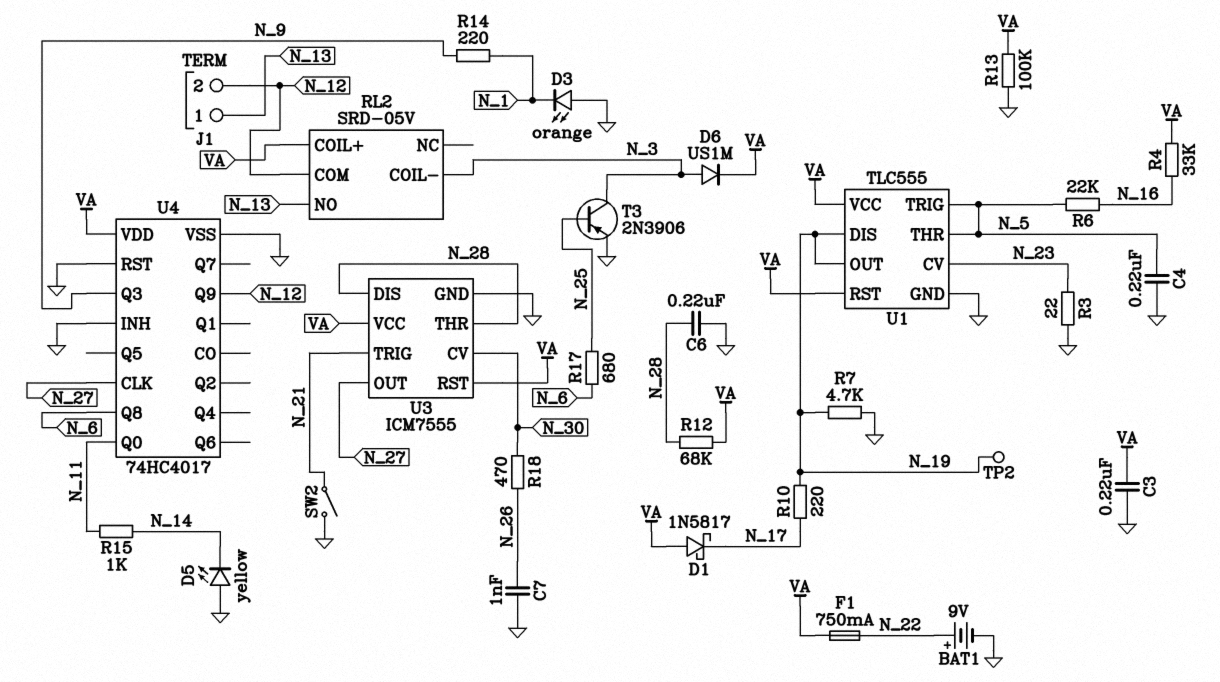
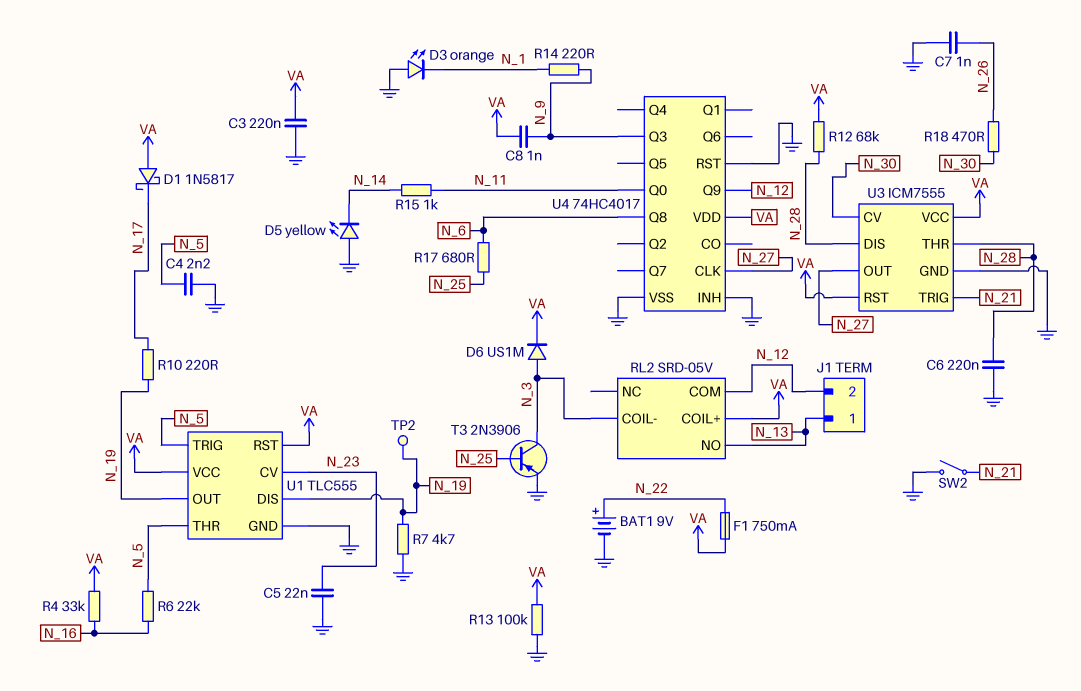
C4: 220nF (GND, N_5) -> 2.2nF (GND, N_5)
C5: none -> 22nF (GND, N_23)
C8: none -> 1nF (N_9, VA)
R3: 22 (GND, N_23) -> none

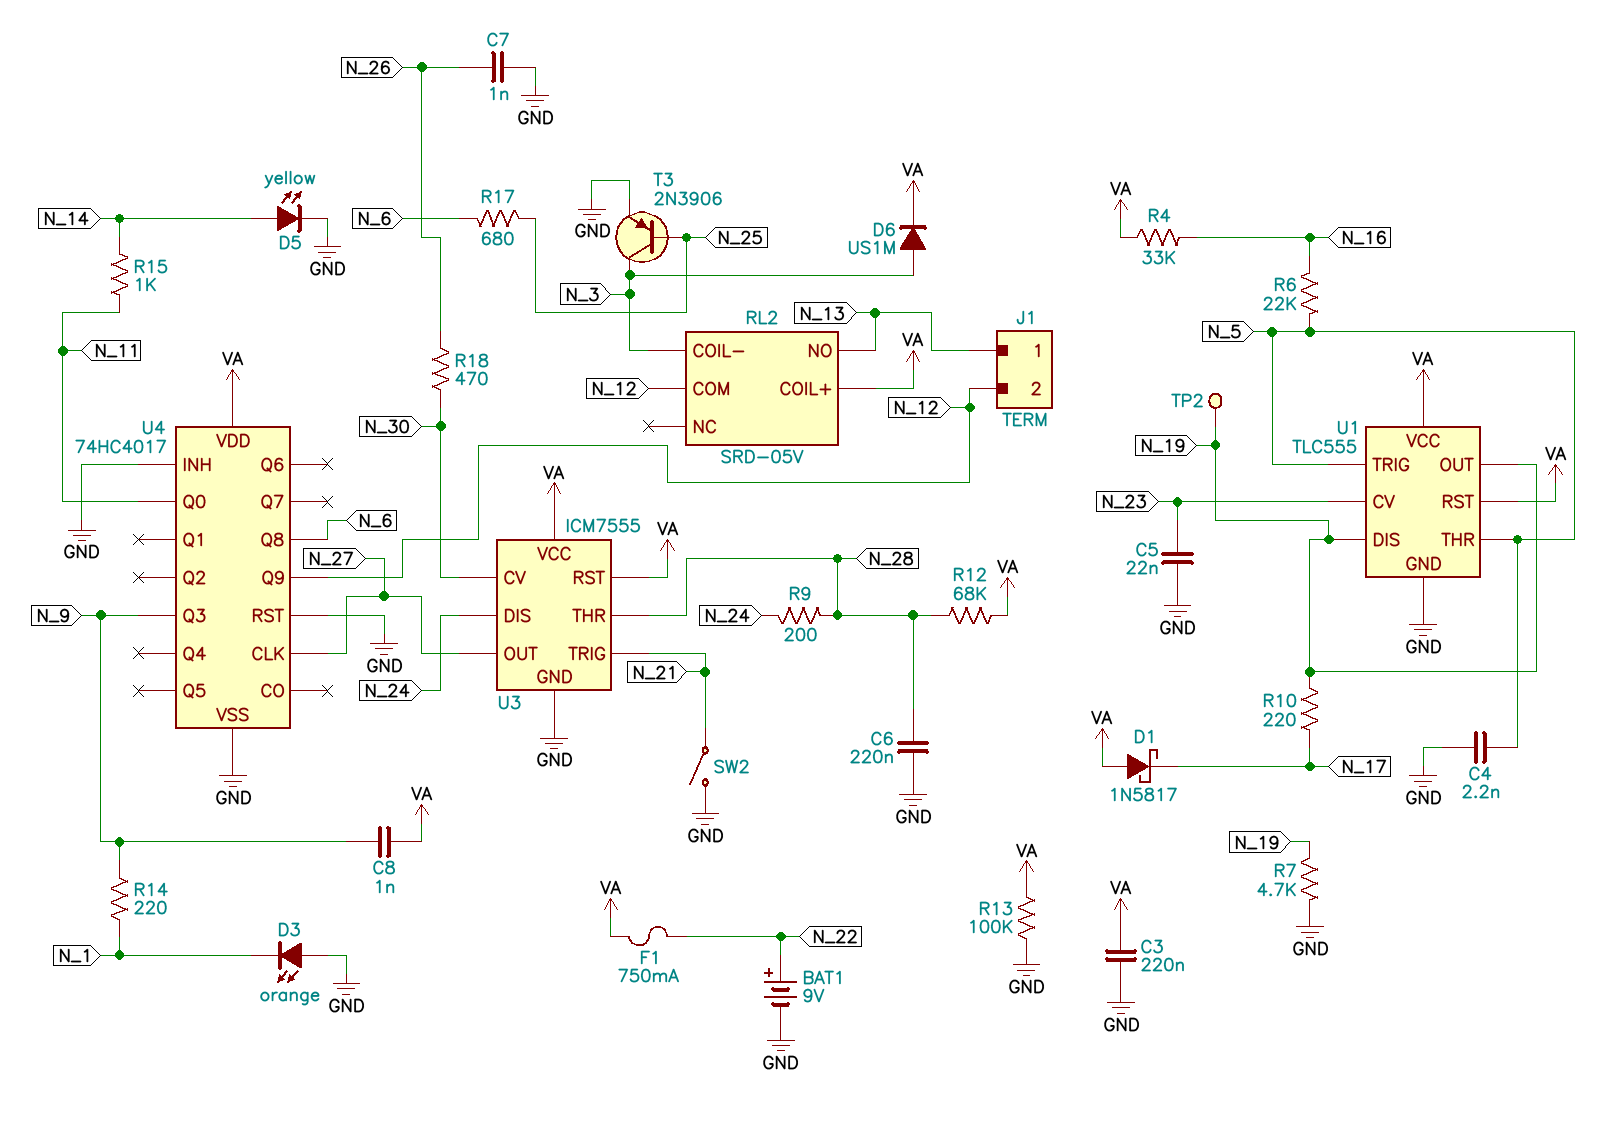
D5: LED yellow (A GND, K N_14) -> LED yellow (A N_14, K GND)
R9: none -> 200 (N_24, N_28)
U3 pin DIS: N_28 -> N_24

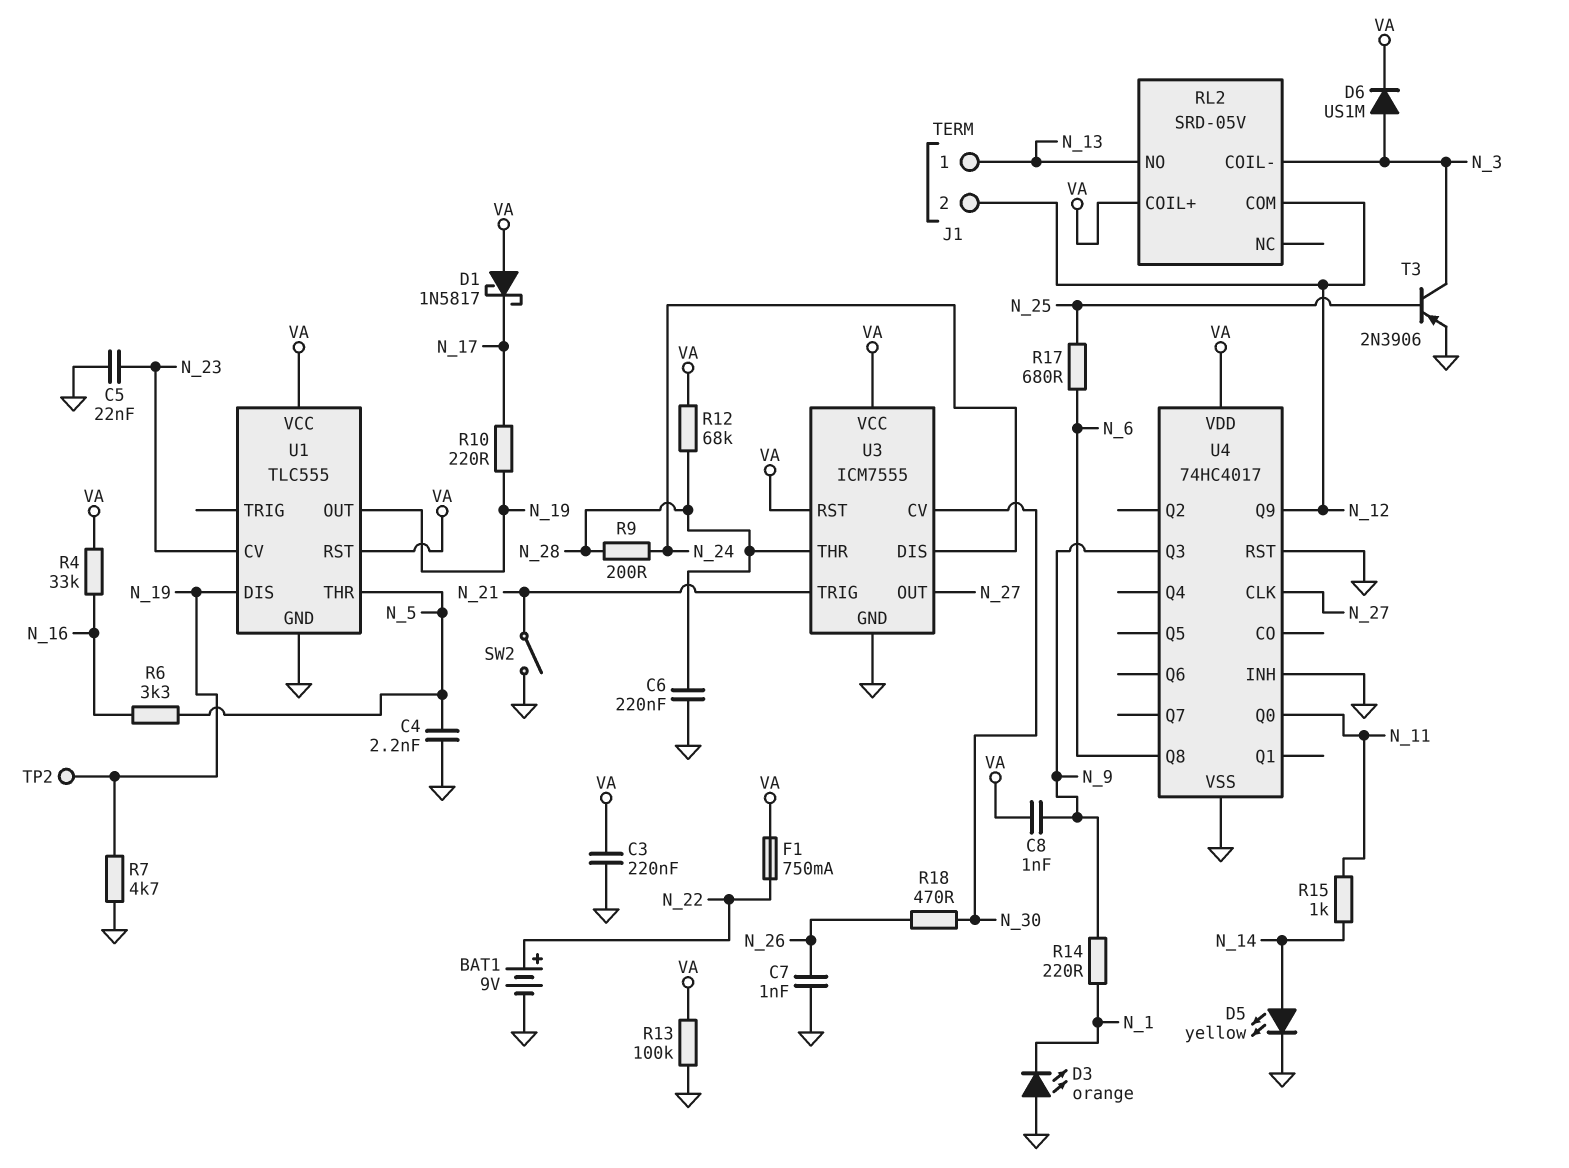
R6: 22k (N_5, N_16) -> 3.3k (N_5, N_16)
U1 pin TRIG: N_5 -> none

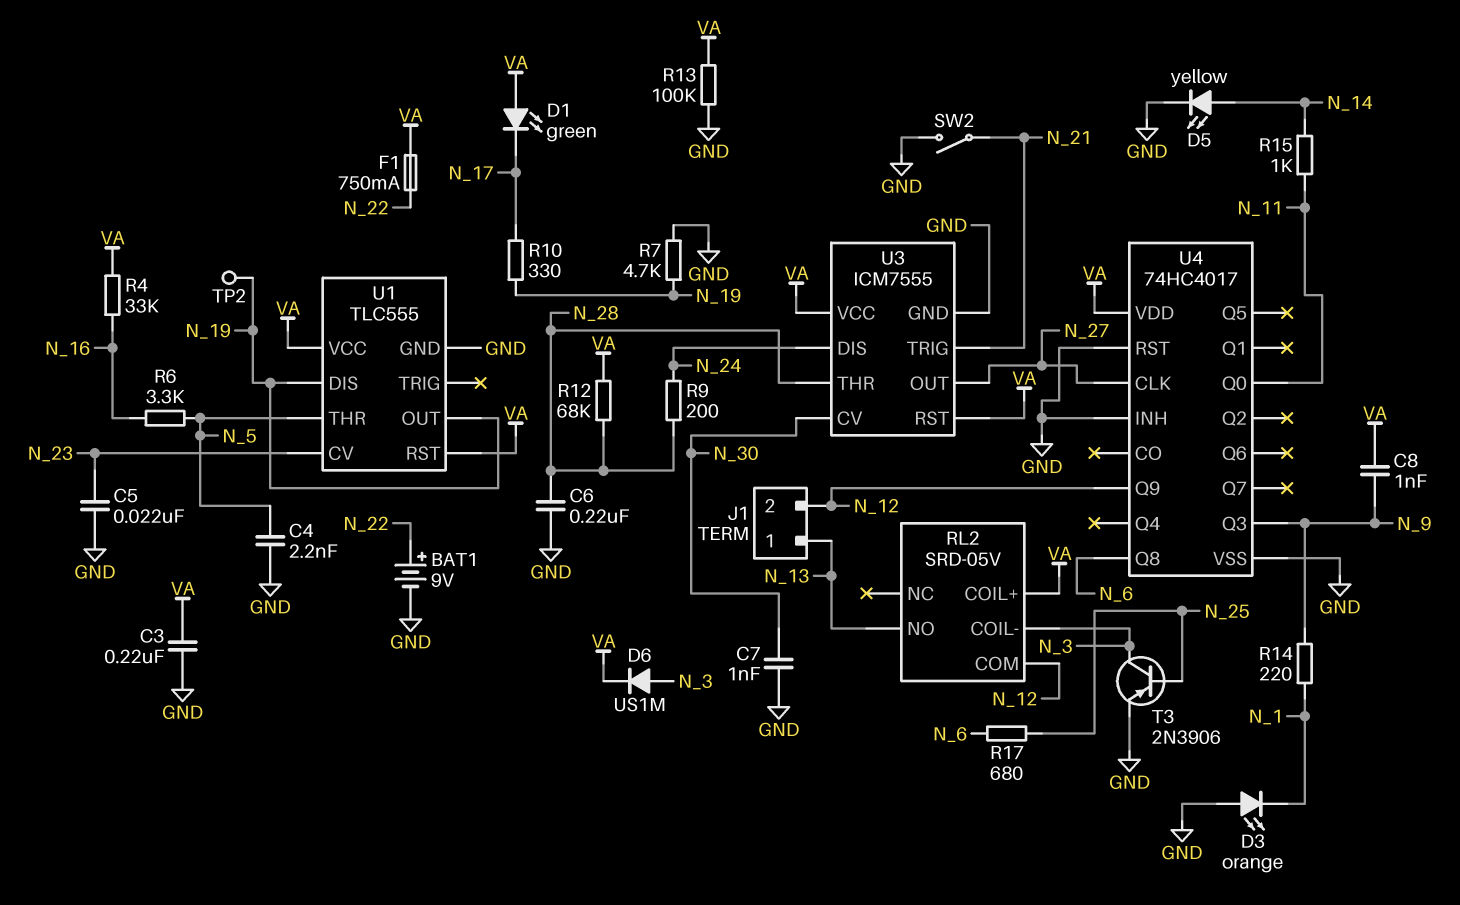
C7: 1nF (GND, N_26) -> 1nF (GND, N_30)
D1: schottky 1N5817 (A VA, K N_17) -> LED green (A VA, K N_17)
R10: 220 (N_17, N_19) -> 330 (N_17, N_19)
R18: 470 (N_26, N_30) -> none

